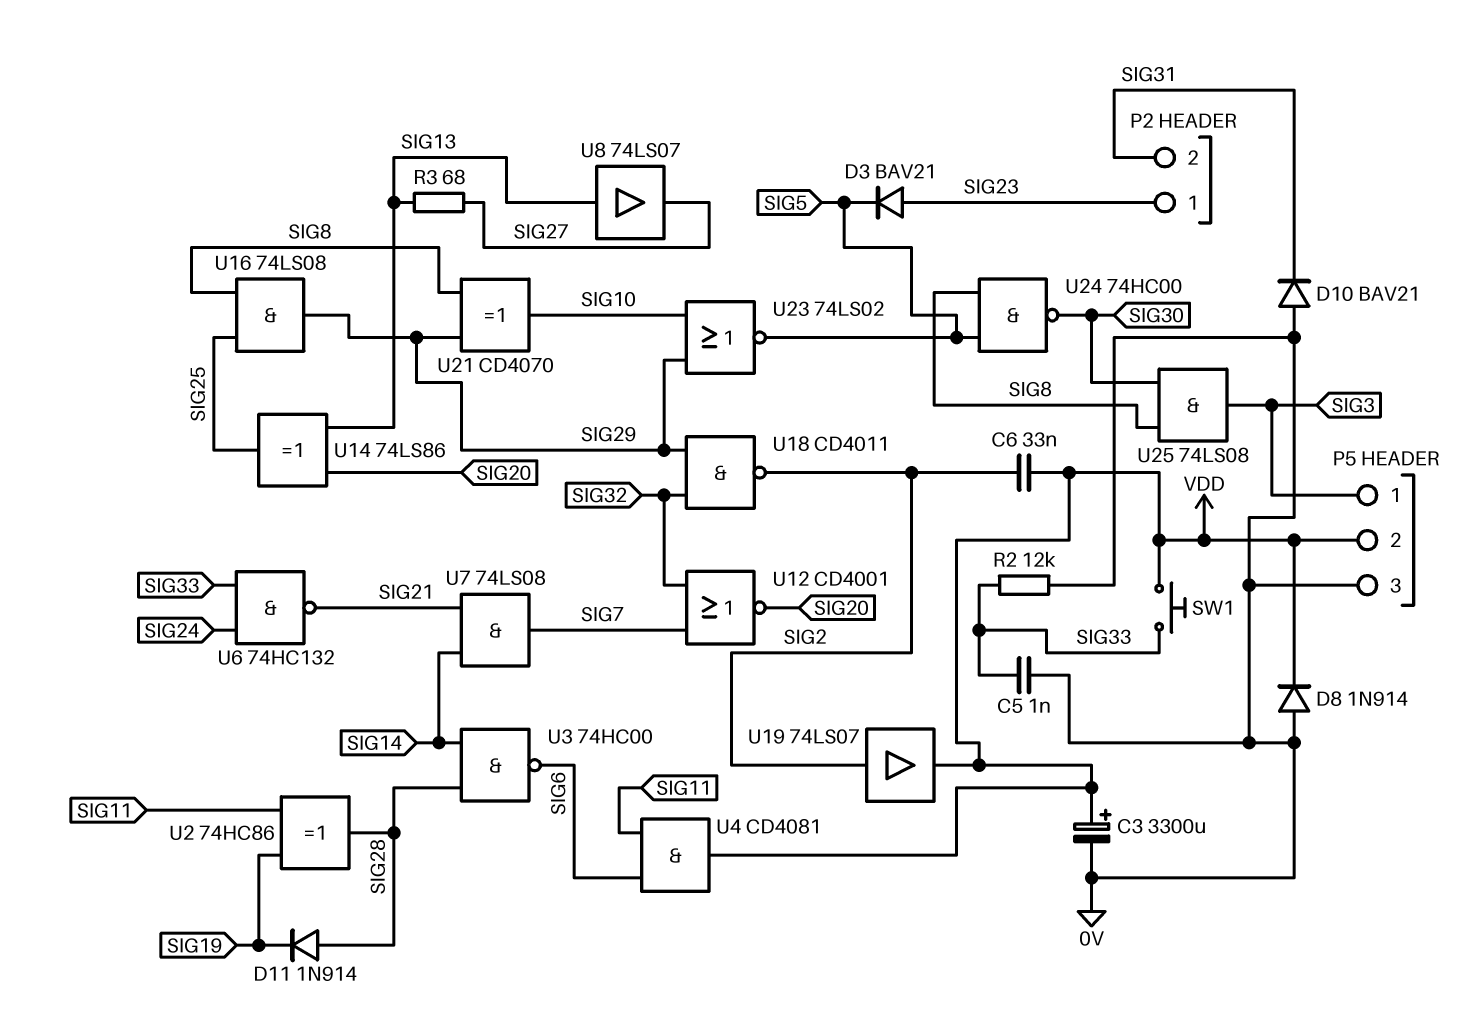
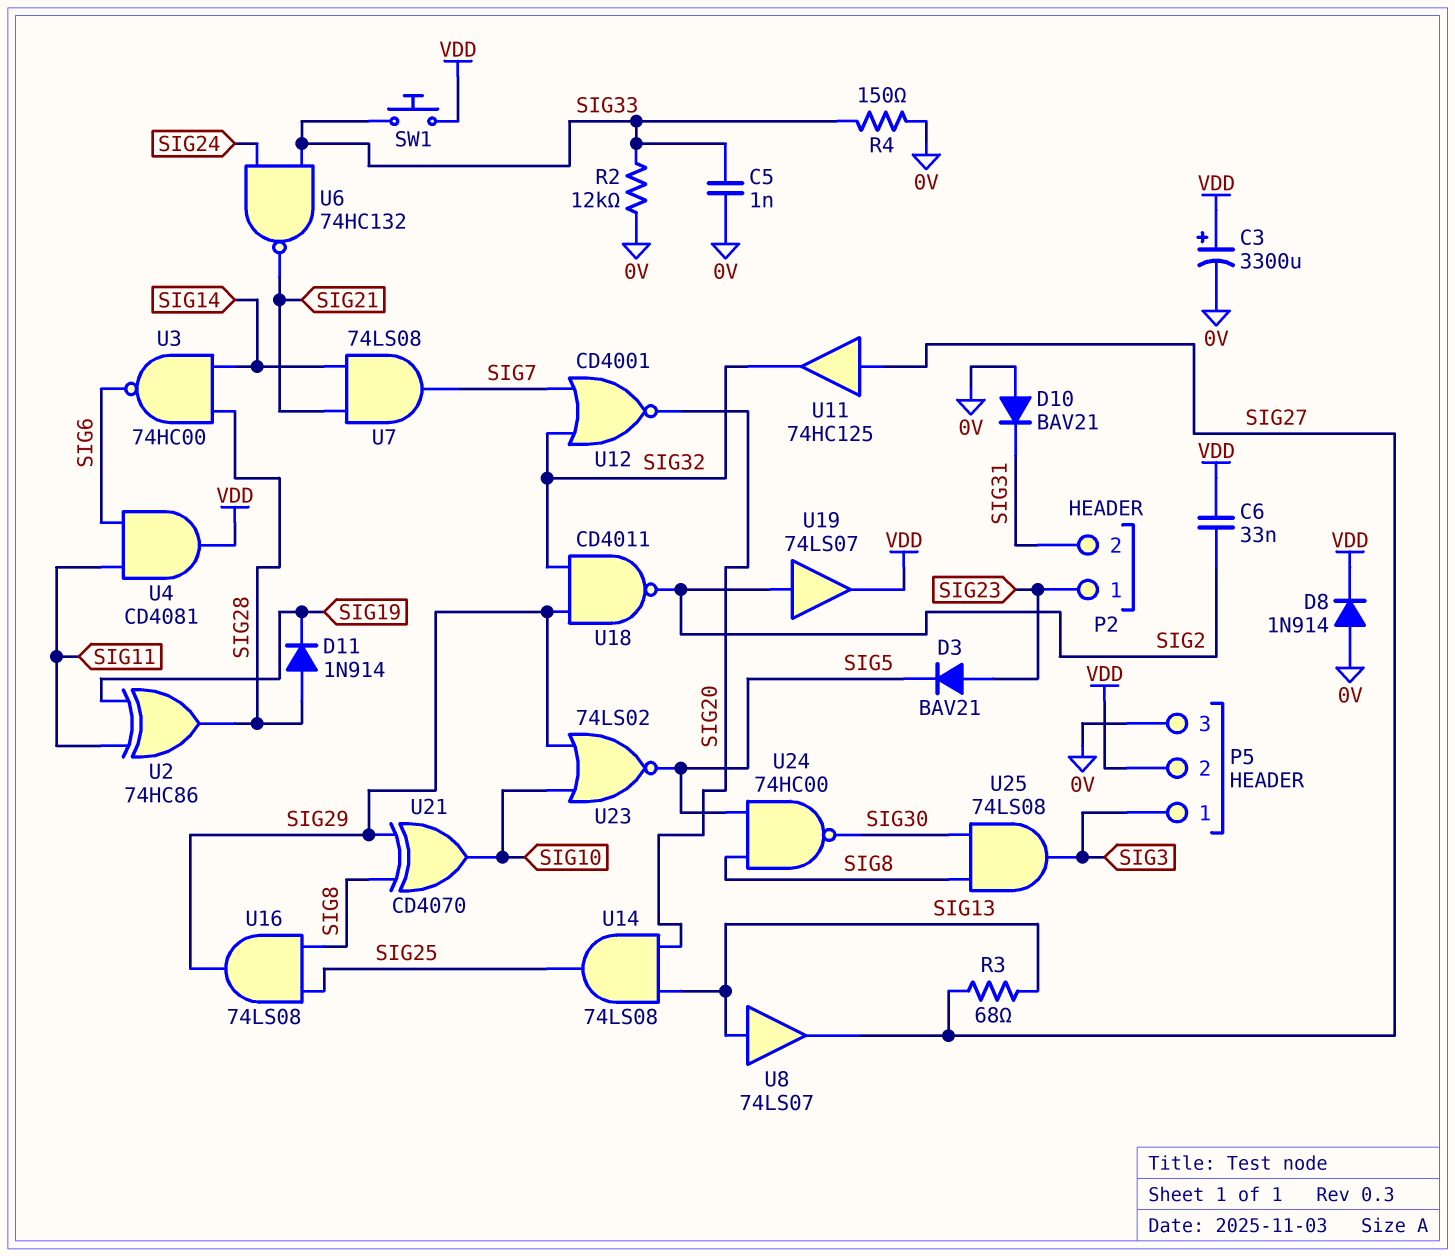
R4: none -> 150 (0V, SIG33)
U11: none -> buffer 74HC125 (in SIG27, out SIG32)
U14: XOR 74LS86 (in SIG13, in SIG20, out SIG25) -> AND 74LS08 (in SIG13, in SIG20, out SIG25)

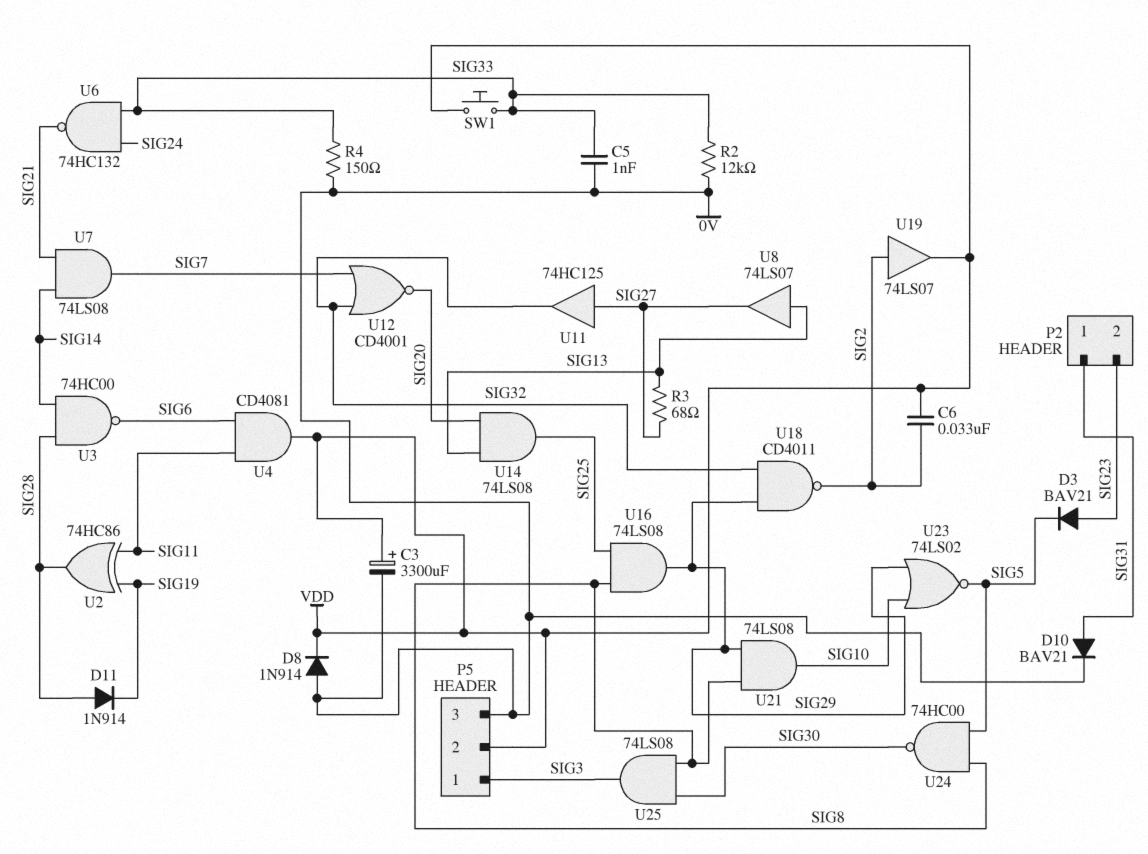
D10: diode BAV21 (A 0V, K SIG31) -> diode BAV21 (A SIG31, K 0V)
P2 pin 1: SIG23 -> SIG31
P2 pin 2: SIG31 -> SIG23
U21: XOR CD4070 (in SIG8, in SIG29, out SIG10) -> AND 74LS08 (in SIG8, in SIG29, out SIG10)

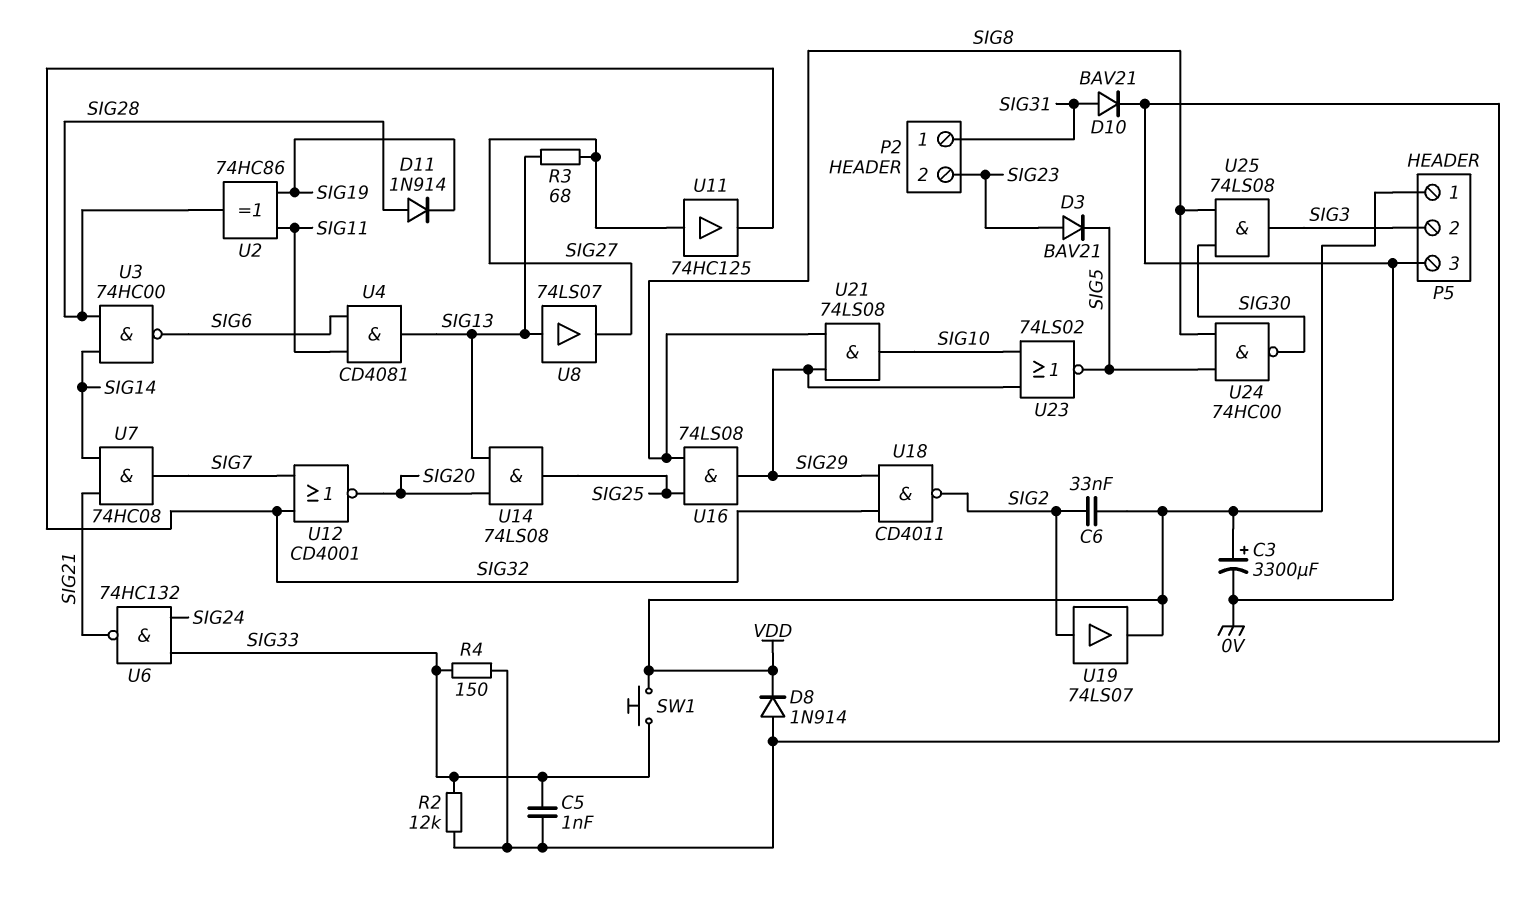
P5 pin 1: SIG3 -> VDD
P5 pin 2: VDD -> SIG3
U4: AND CD4081 (in SIG6, in SIG11, out VDD) -> AND CD4081 (in SIG6, in SIG11, out SIG13)
U7: AND 74LS08 (in SIG14, in SIG21, out SIG7) -> AND 74HC08 (in SIG14, in SIG21, out SIG7)

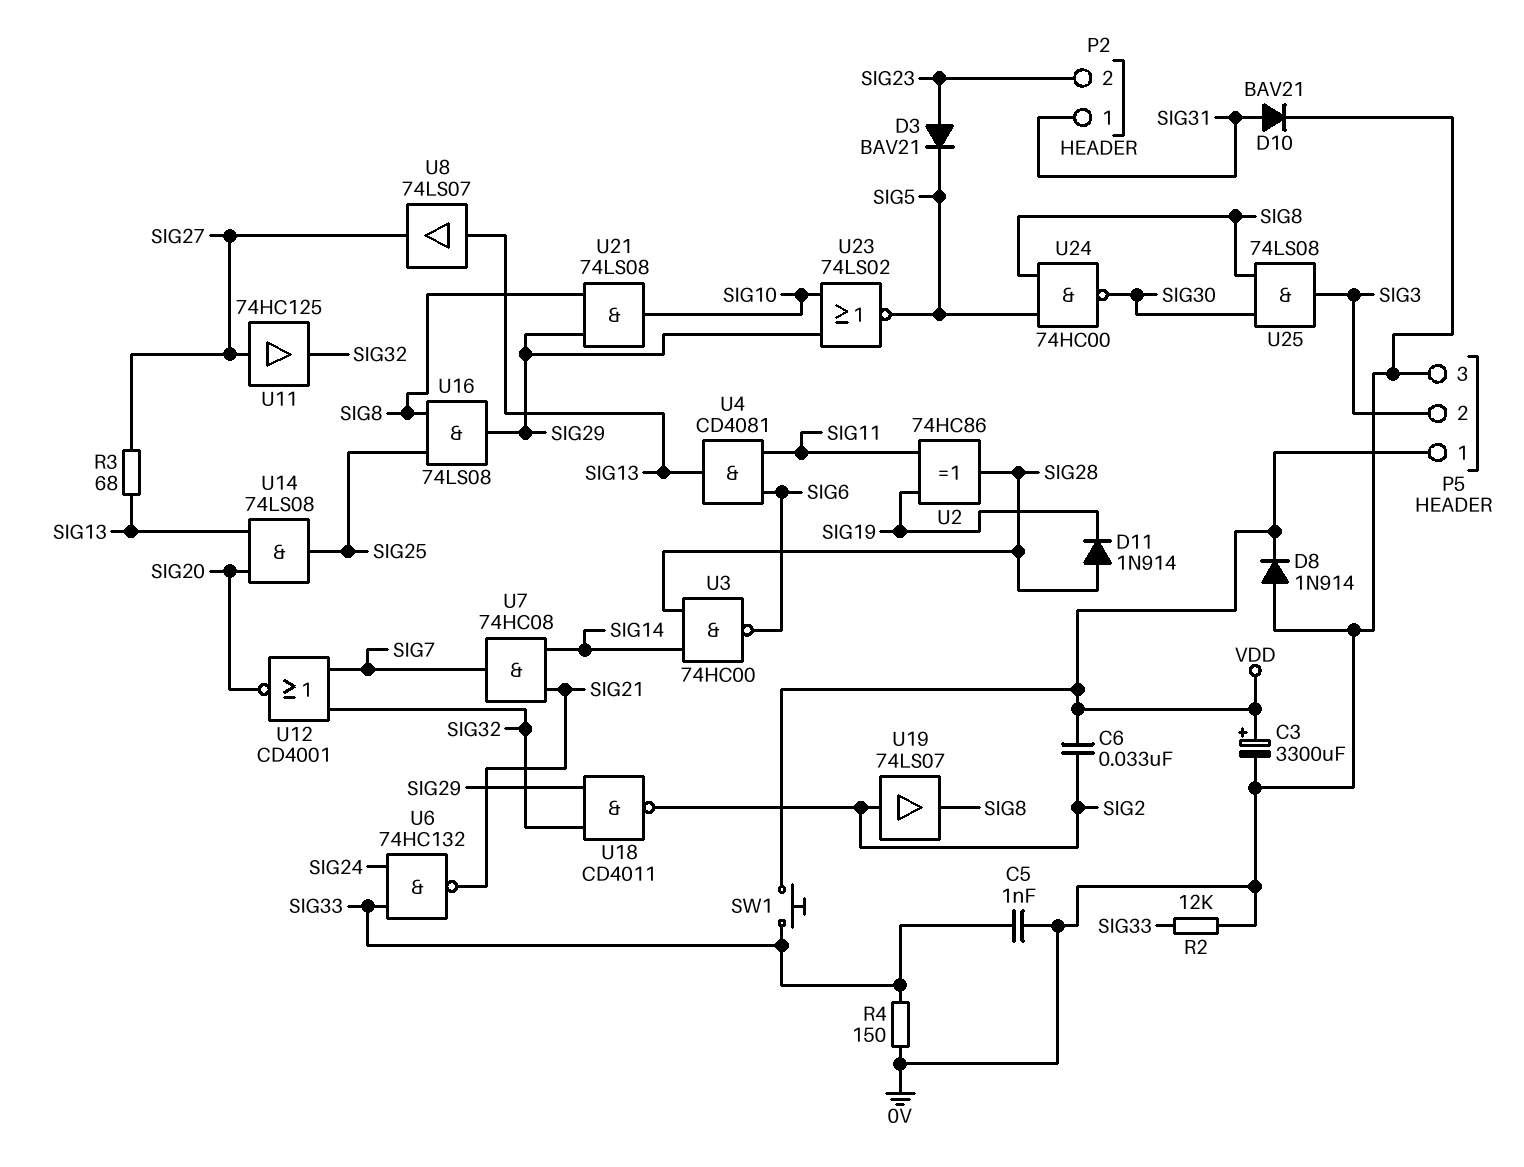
U19: buffer 74LS07 (in SIG2, out VDD) -> buffer 74LS07 (in SIG2, out SIG8)

